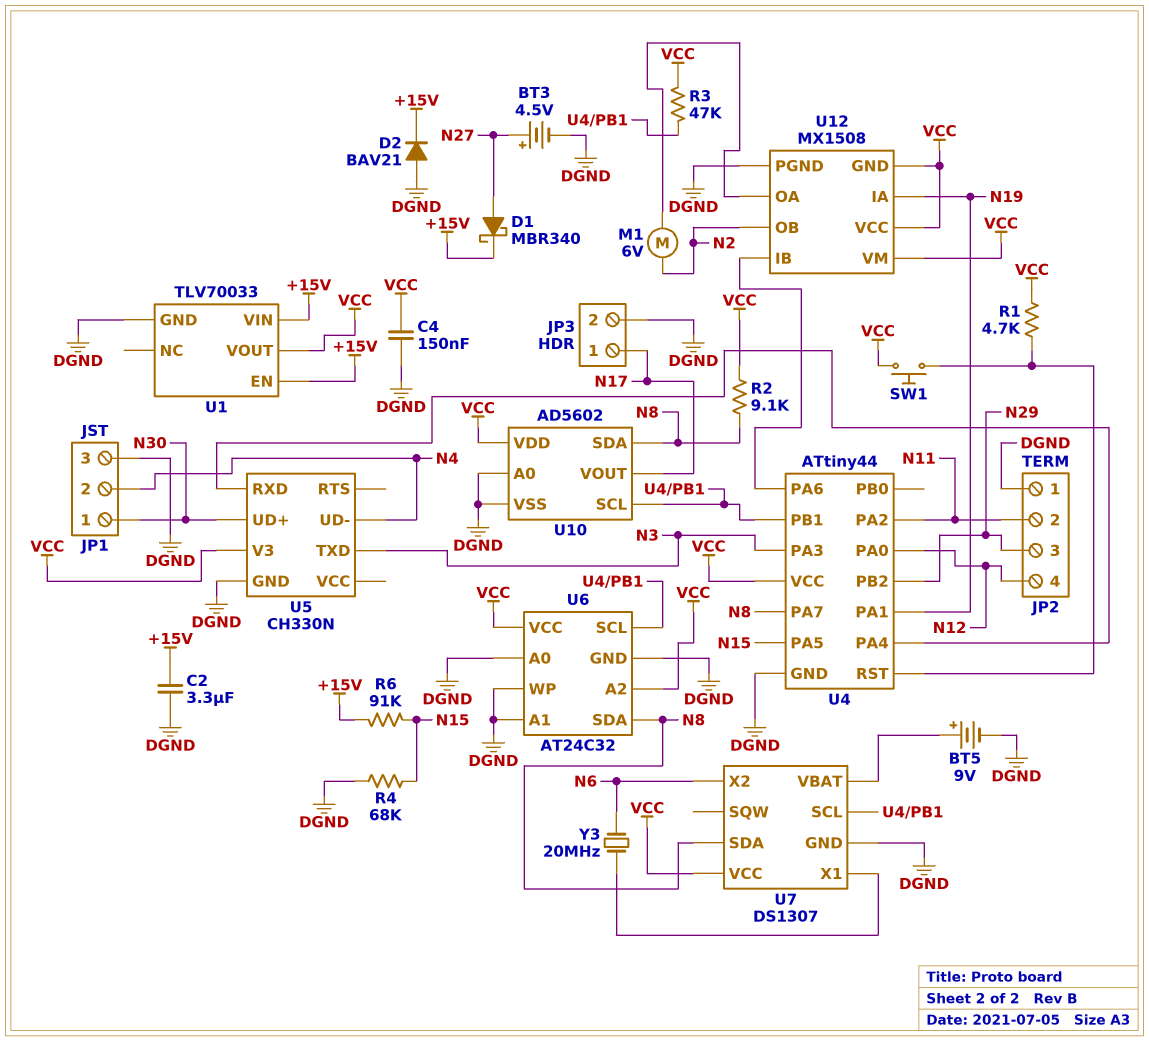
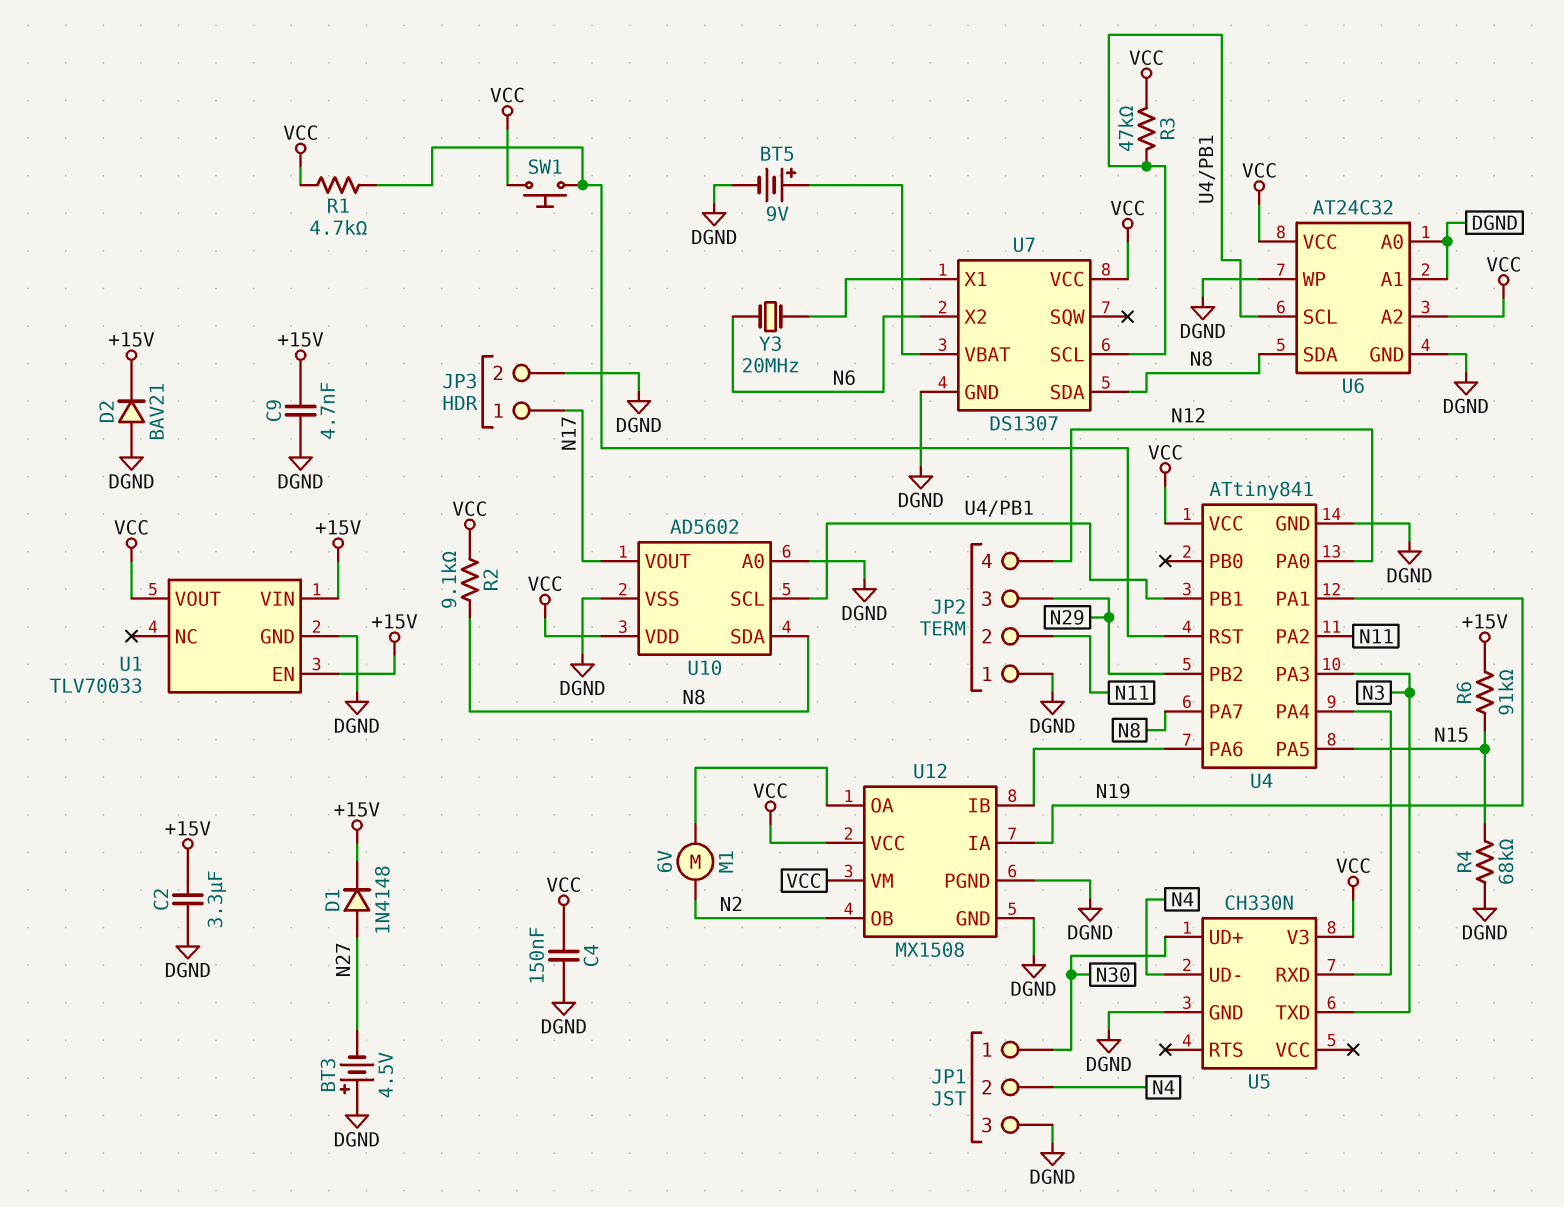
BT3: 4.5V (plus N27, minus DGND) -> 4.5V (plus DGND, minus N27)
C9: none -> 4.7nF (+15V, DGND)
D1: schottky MBR340 (A N27, K +15V) -> diode 1N4148 (A N27, K +15V)
U4: ATtiny44 -> ATtiny841
U12 pin GND: VCC -> DGND

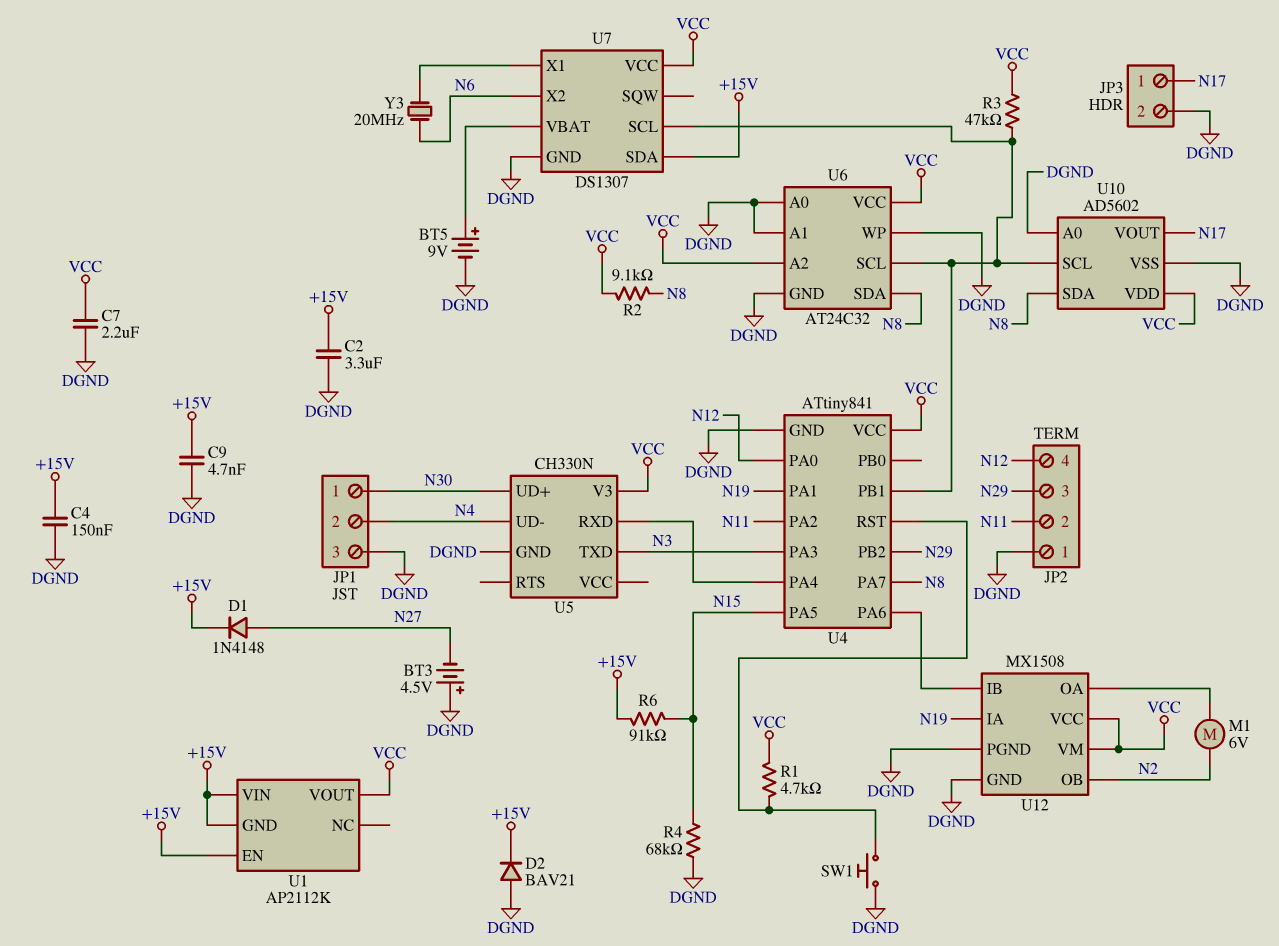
C4: 150nF (DGND, VCC) -> 150nF (+15V, DGND)
C7: none -> 2.2uF (DGND, VCC)
SW1: button (U4/RST, VCC) -> button (DGND, U4/RST)
U1: TLV70033 -> AP2112K
U1 pin GND: DGND -> +15V
U7 pin SDA: N8 -> +15V

